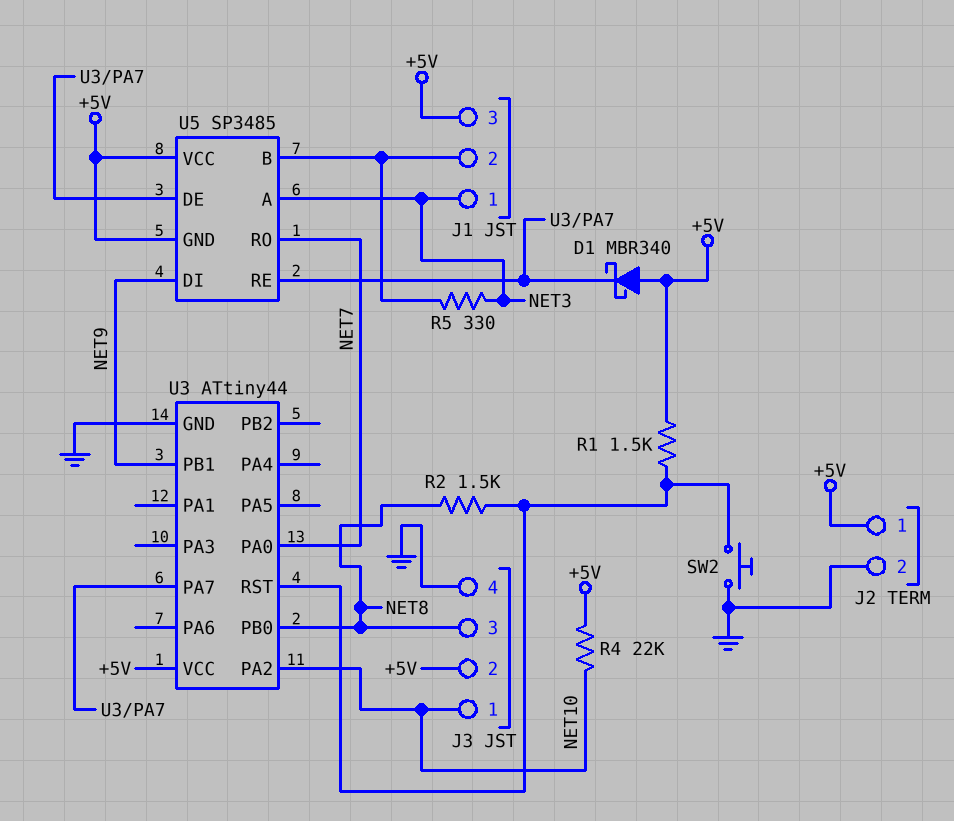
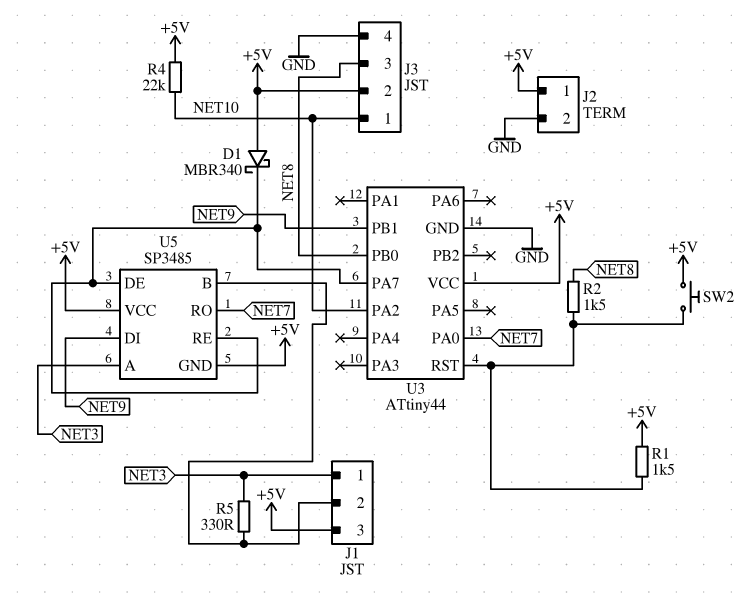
SW2: button (GND, U3/RST) -> button (+5V, U3/RST)

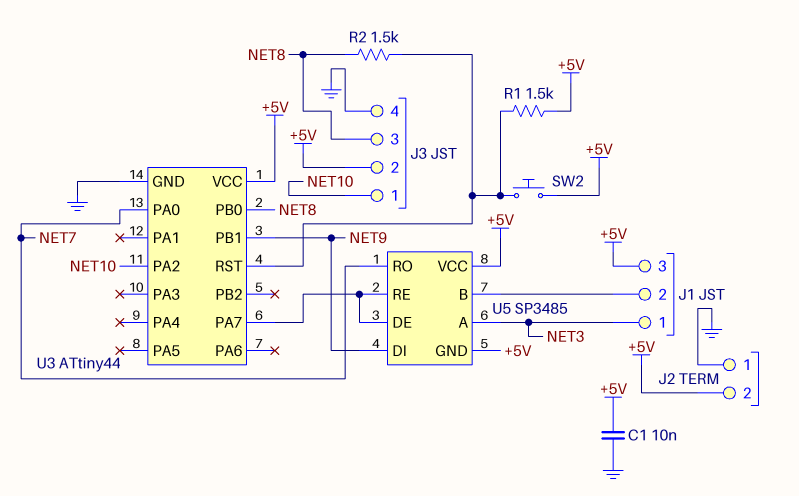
C1: none -> 10nF (+5V, GND)
D1: schottky MBR340 (A +5V, K U3/PA7) -> none
J2 pin 1: +5V -> GND
J2 pin 2: GND -> +5V
R4: 22k (+5V, NET10) -> none
R5: 330 (J1/2, NET3) -> none

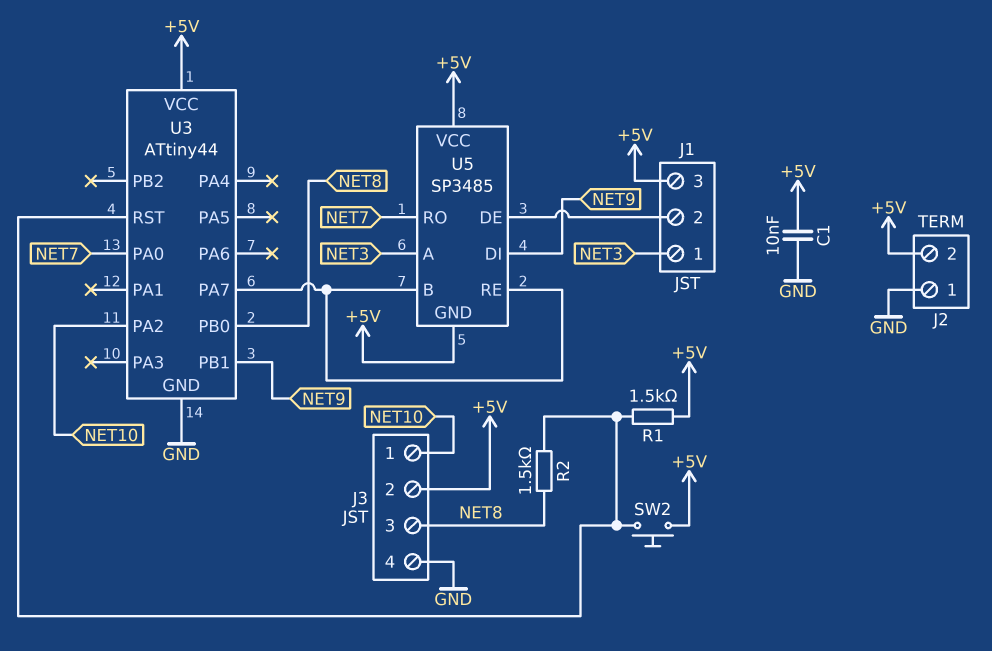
U5 pin B: J1/2 -> U3/PA7
U5 pin DE: U3/PA7 -> J1/2

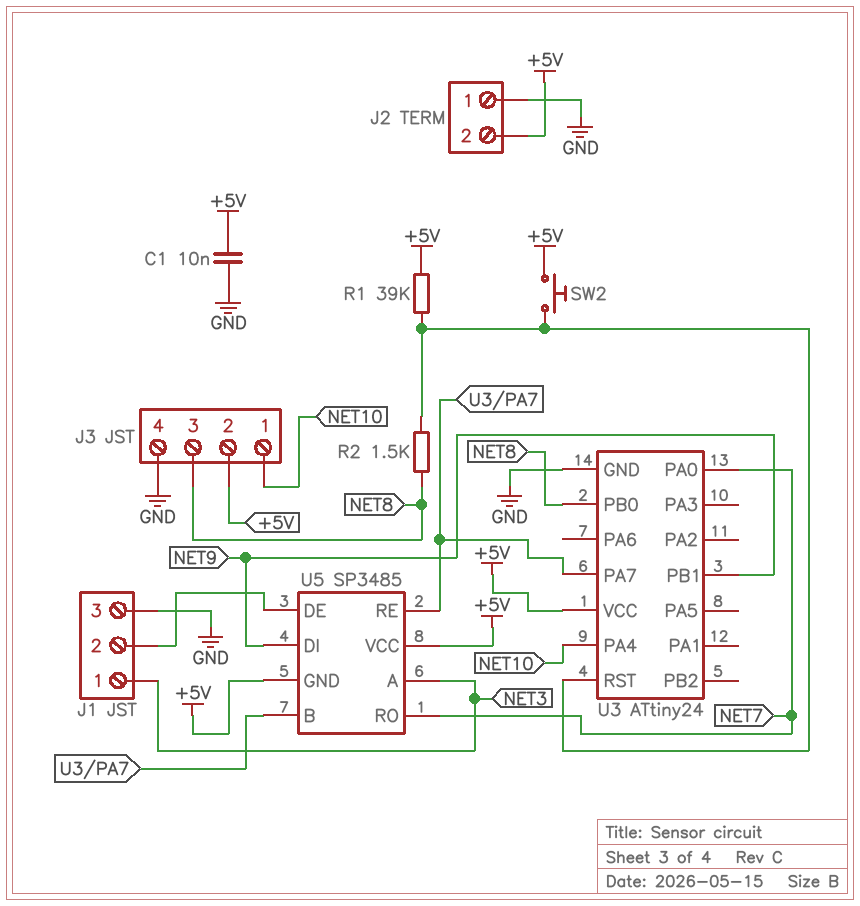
J1 pin 3: +5V -> GND
R1: 1.5k (+5V, U3/RST) -> 39k (+5V, U3/RST)
U3: ATtiny44 -> ATtiny24
U3 pin PA2: NET10 -> none
U3 pin PA4: none -> NET10

